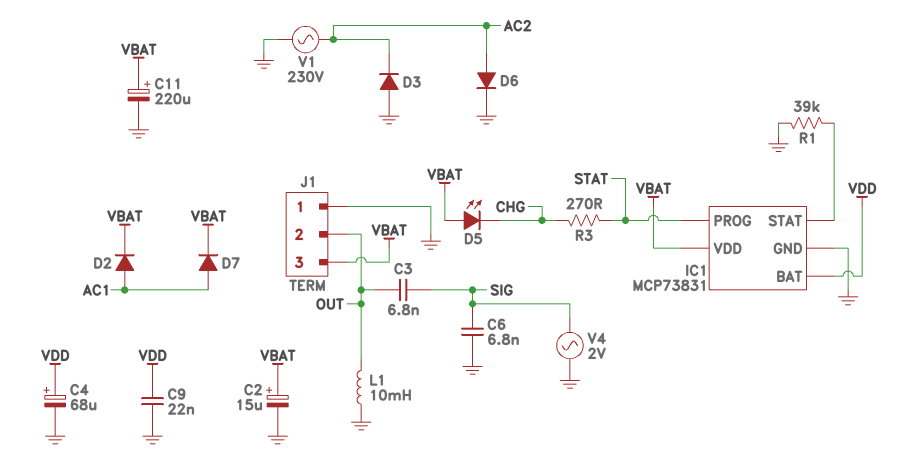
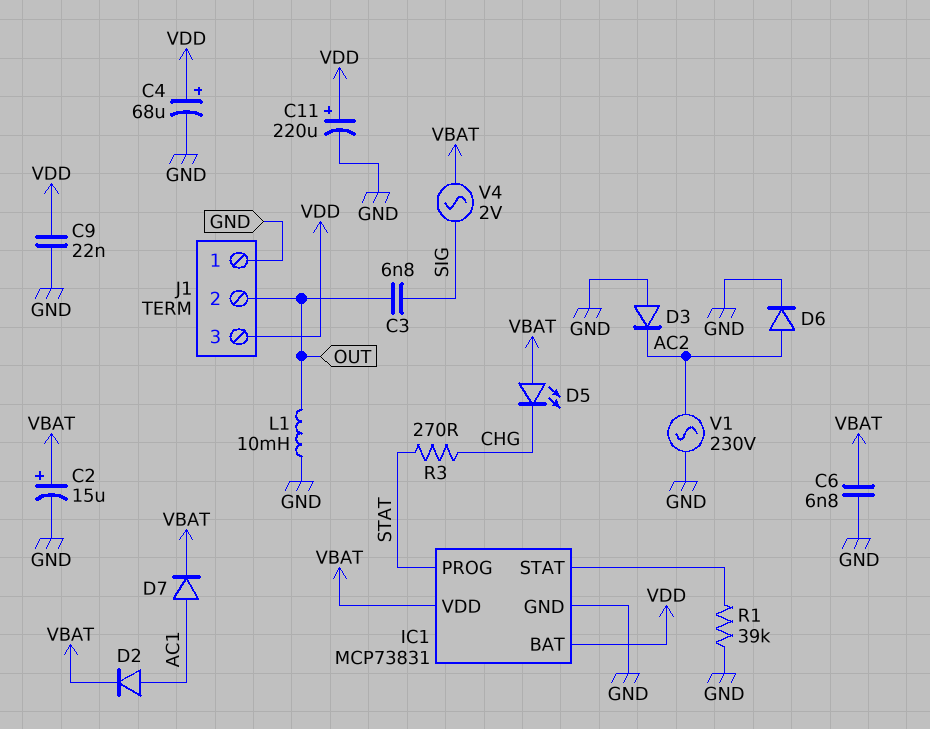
C6: 6.8nF (GND, SIG) -> 6.8nF (GND, VBAT)
C11: 220uF (plus VBAT, minus GND) -> 220uF (plus VDD, minus GND)
J1 pin 3: VBAT -> VDD
V4: AC 2V (GND, SIG) -> AC 2V (SIG, VBAT)

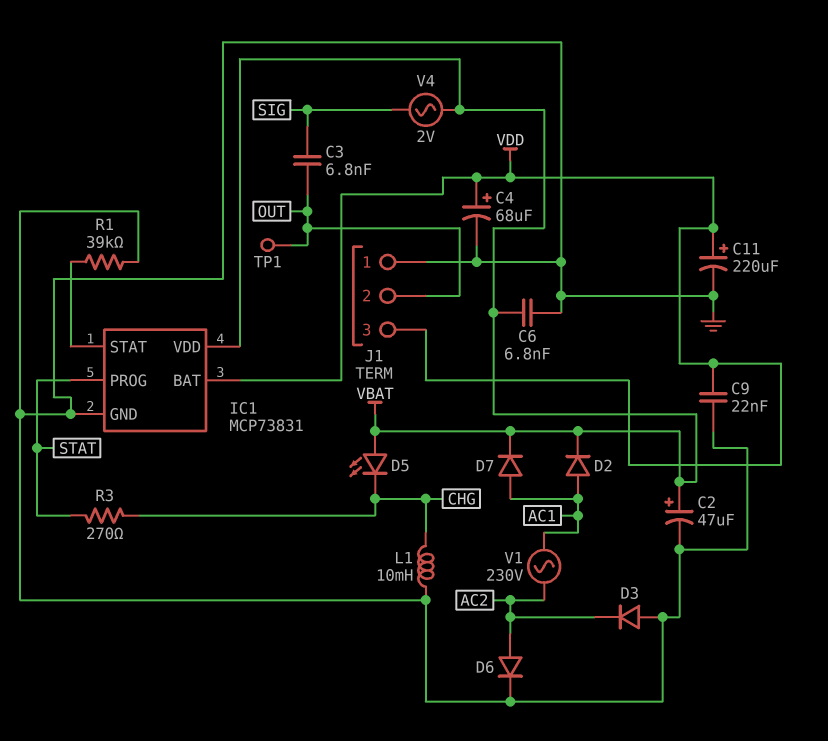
C2: 15uF (plus VBAT, minus GND) -> 47uF (plus VBAT, minus GND)
L1: 10mH (GND, OUT) -> 10mH (CHG, GND)
TP1: none -> test point (OUT)
V1: AC 230V (AC2, GND) -> AC 230V (AC1, AC2)

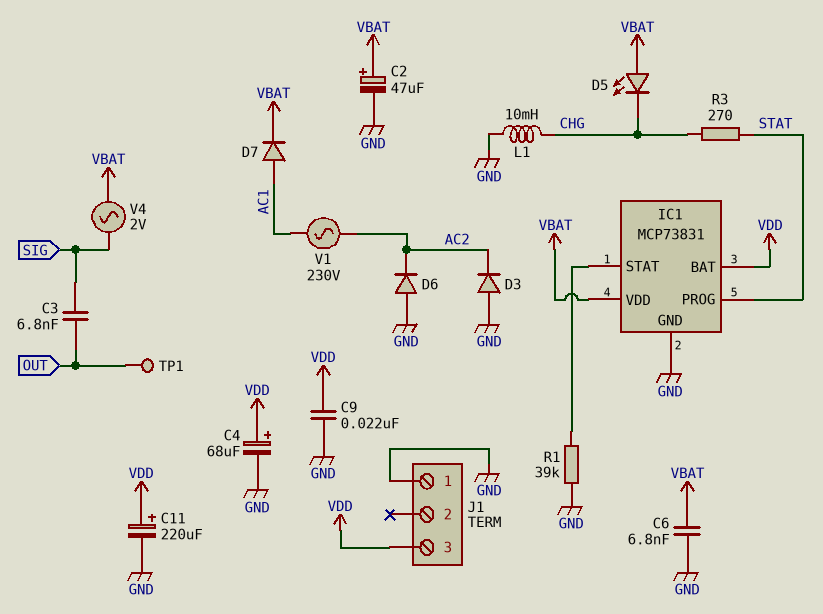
D2: diode (A AC1, K VBAT) -> none
D6: diode (A AC2, K GND) -> diode (A GND, K AC2)
J1 pin 2: OUT -> none

